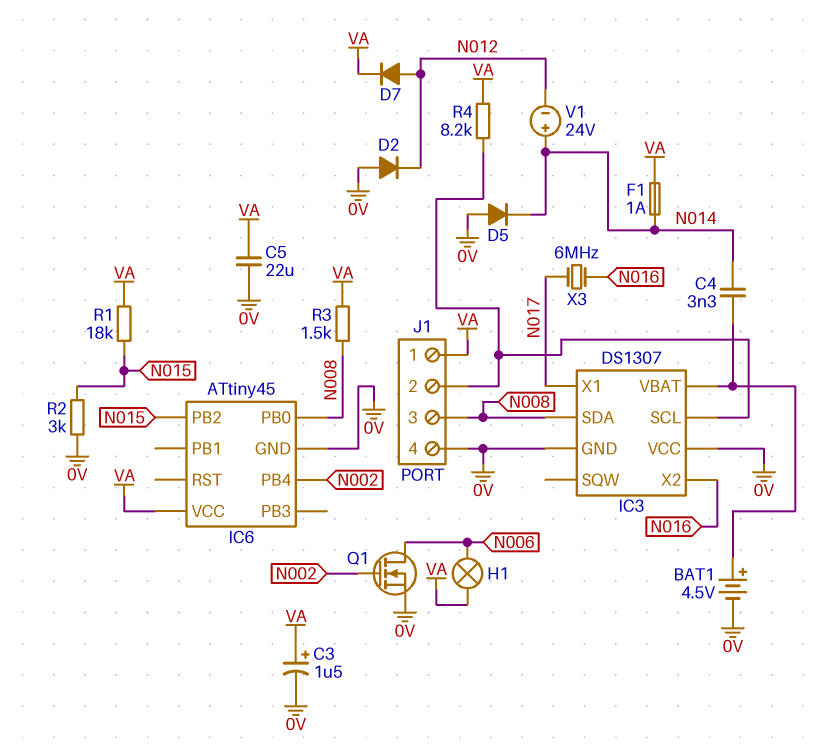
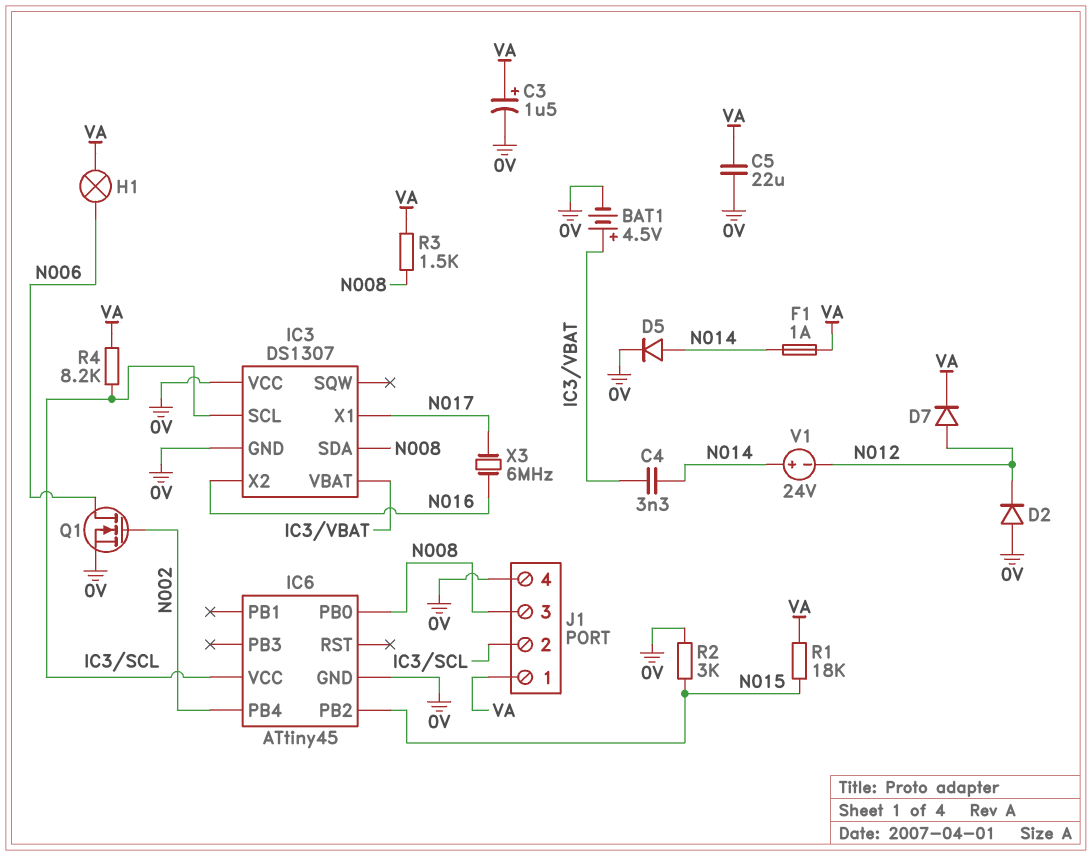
D5: diode (A 0V, K N014) -> diode (A N014, K 0V)
IC6 pin VCC: VA -> IC3/SCL

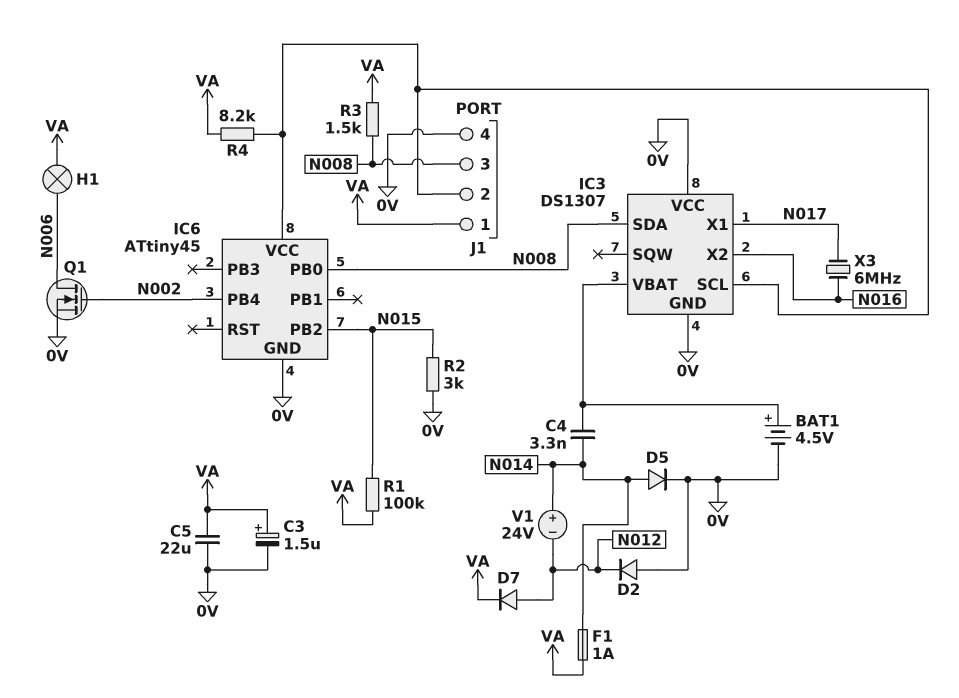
R1: 18k (N015, VA) -> 100k (N015, VA)

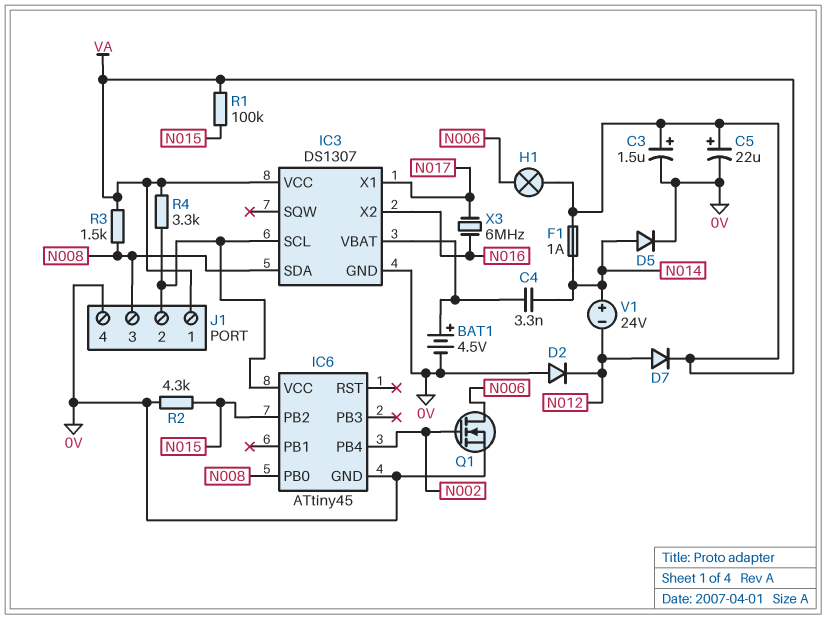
C5: 22uF (0V, VA) -> 22uF (plus VA, minus 0V)
IC3 pin VCC: 0V -> VA
R2: 3k (0V, N015) -> 4.3k (0V, N015)
R4: 8.2k (IC3/SCL, VA) -> 3.3k (IC3/SCL, VA)

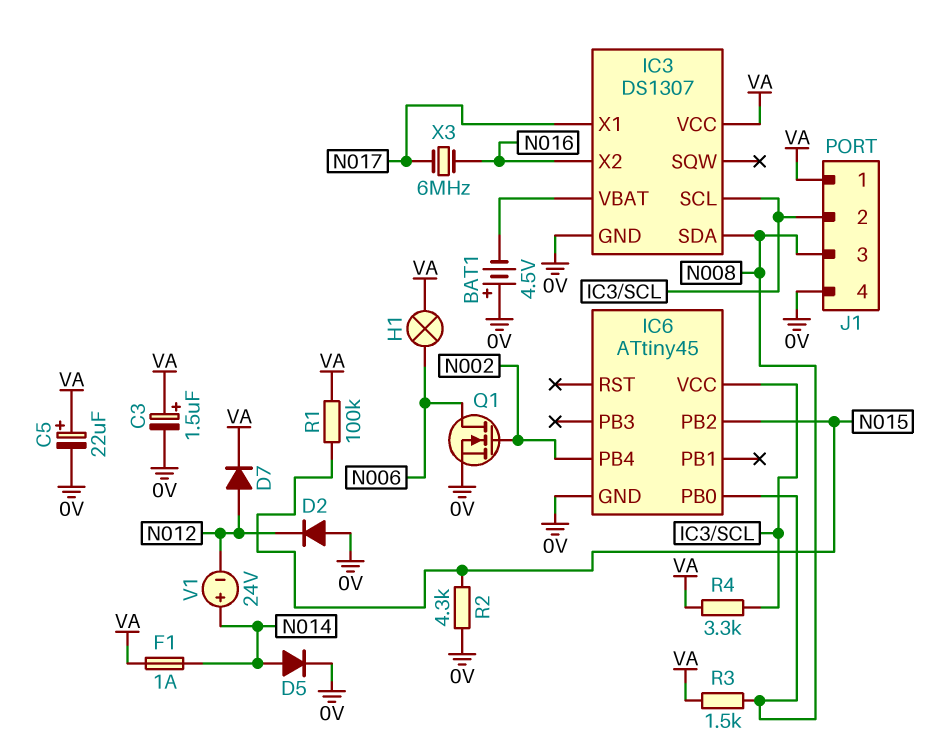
BAT1: 4.5V (plus IC3/VBAT, minus 0V) -> 4.5V (plus 0V, minus IC3/VBAT)
C4: 3.3nF (IC3/VBAT, N014) -> none

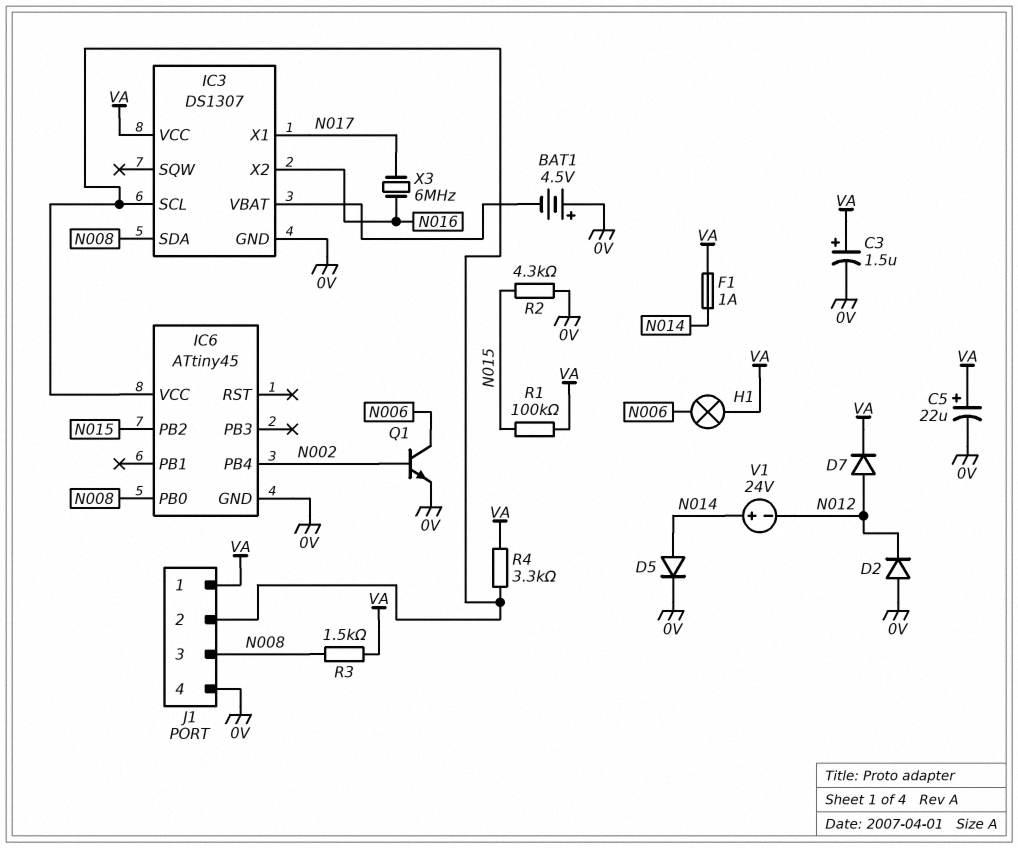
Q1: NMOS (G N002, D N006, S 0V) -> NPN (B N002, C N006, E 0V)

